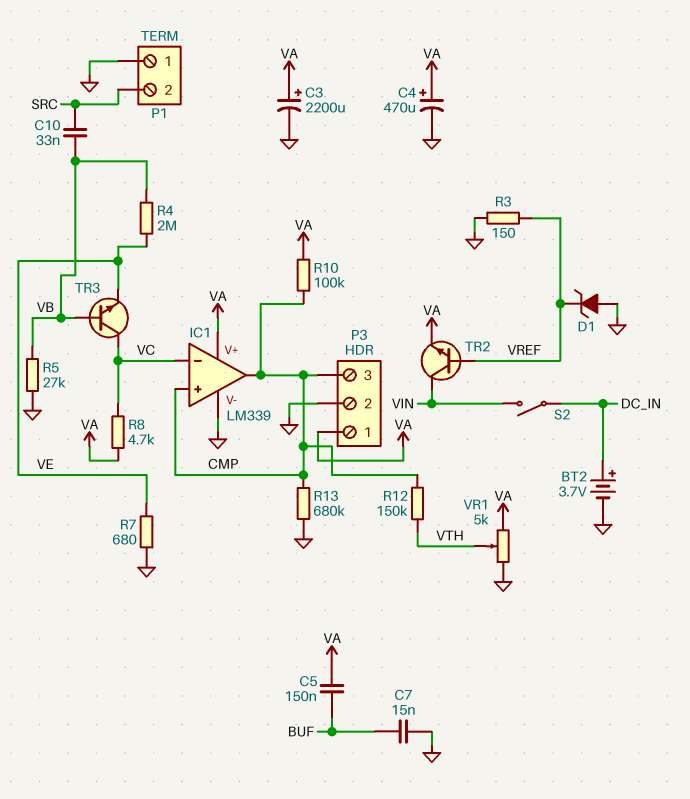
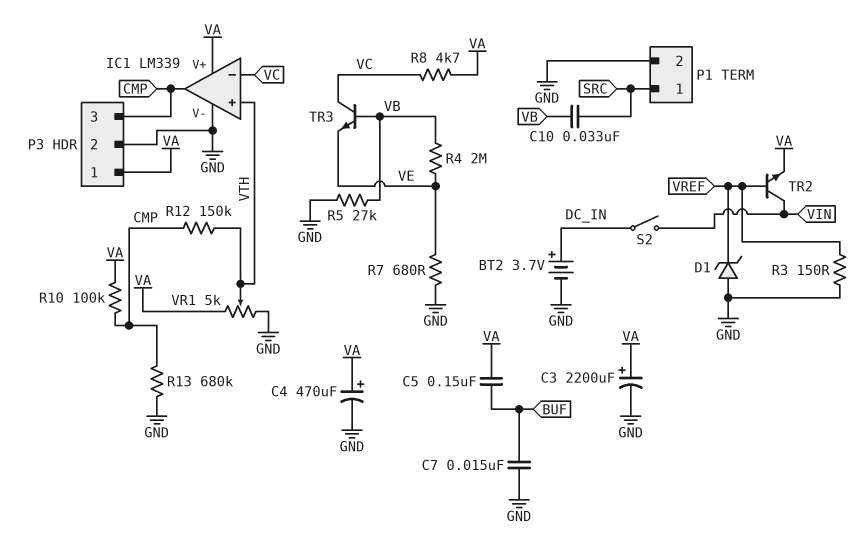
IC1 pin in+: CMP -> VTH
P1 pin 1: GND -> SRC
P1 pin 2: SRC -> GND

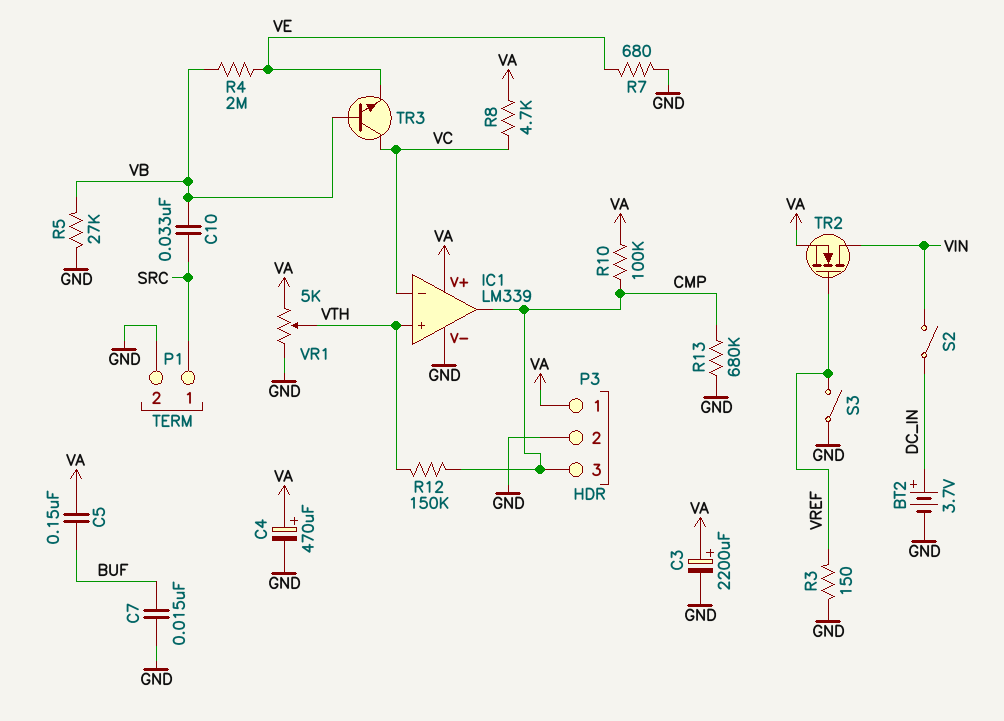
D1: zener (A GND, K VREF) -> none
S3: none -> switch (GND, VREF)
TR2: NPN (B VREF, C VIN, E VA) -> NMOS (G VREF, D VIN, S VA)

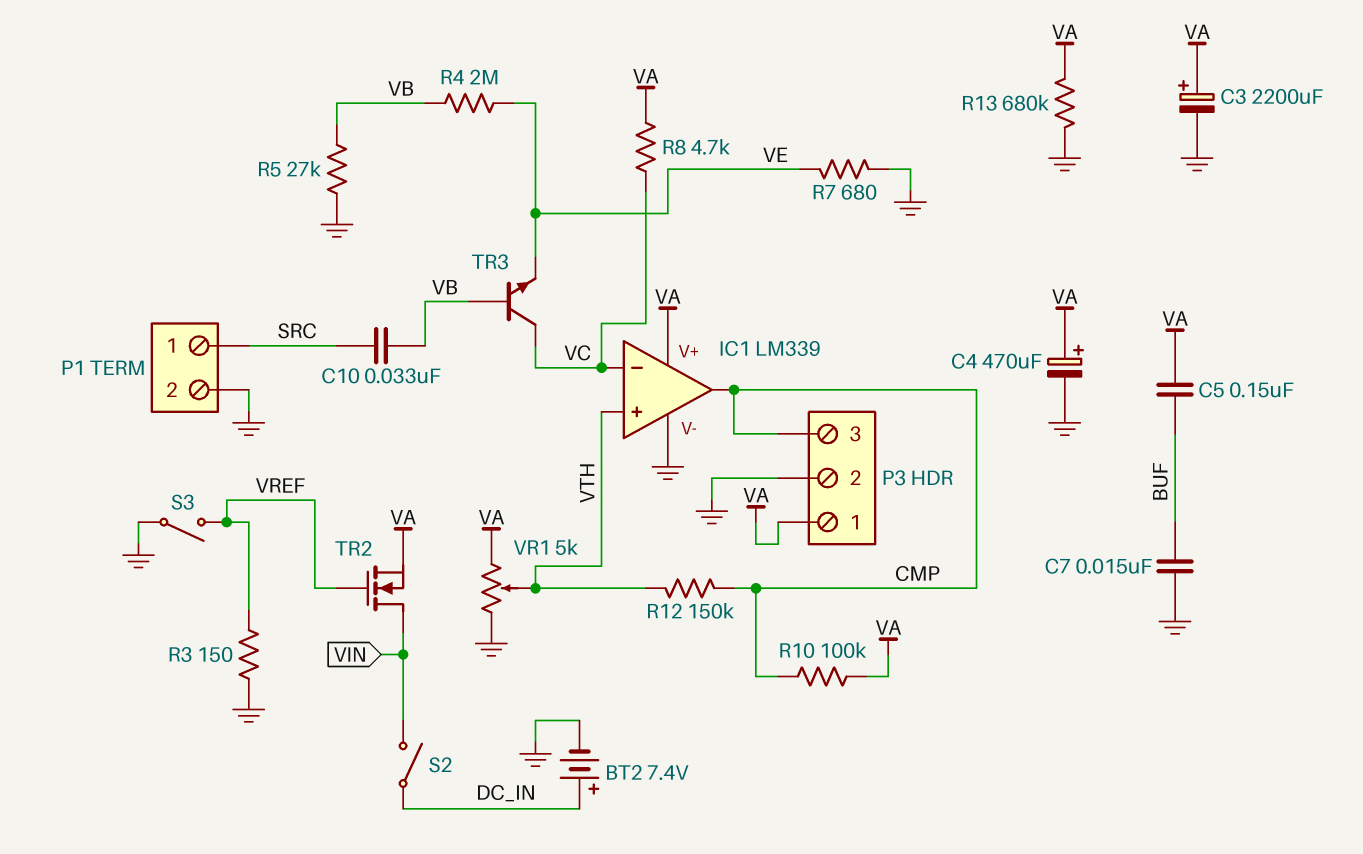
BT2: 3.7V (plus DC_IN, minus GND) -> 7.4V (plus DC_IN, minus GND)
R13: 680k (CMP, GND) -> 680k (GND, VA)

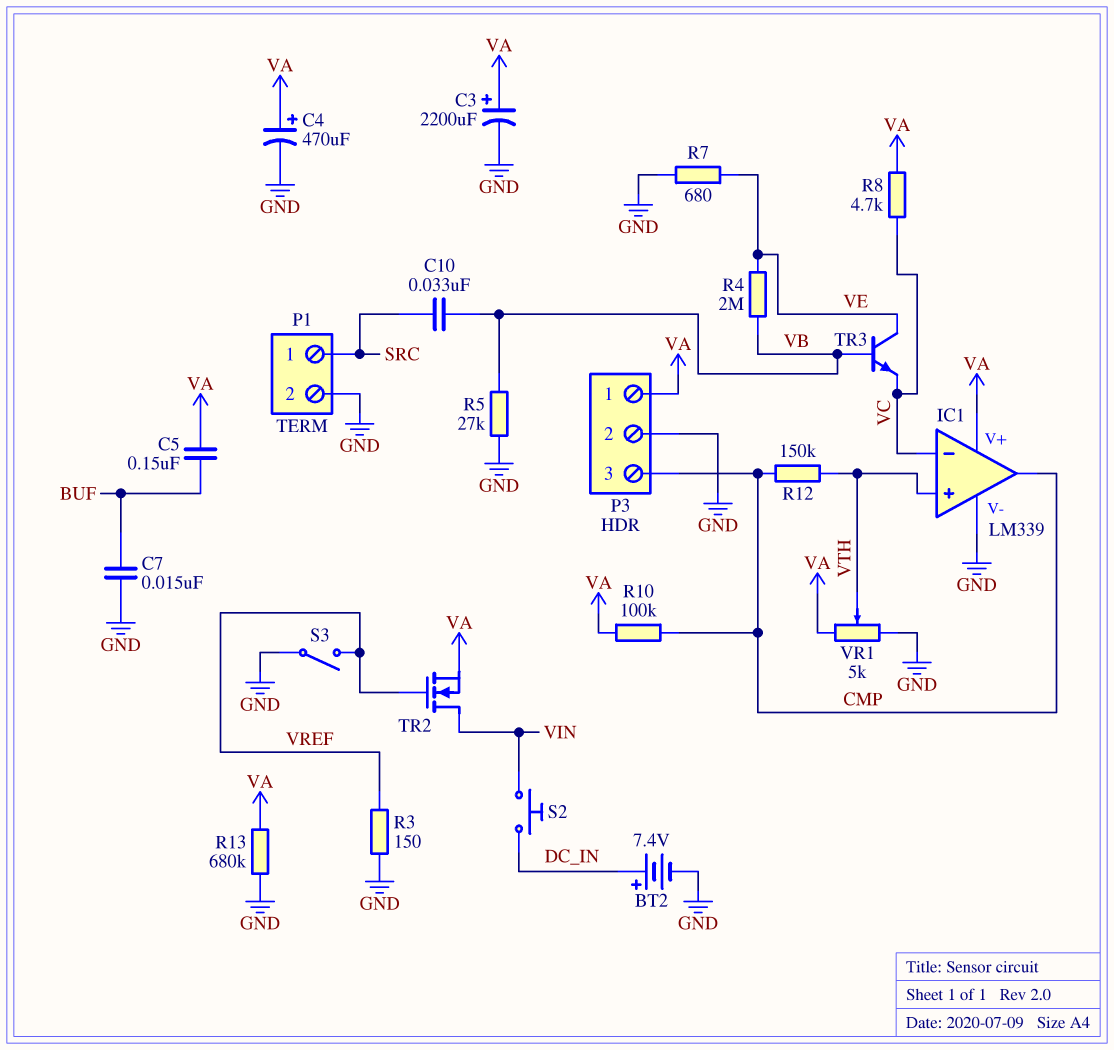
S2: switch (DC_IN, VIN) -> button (DC_IN, VIN)
TR3: NPN (B VB, C VC, E VE) -> NPN (B VB, C VE, E VC)

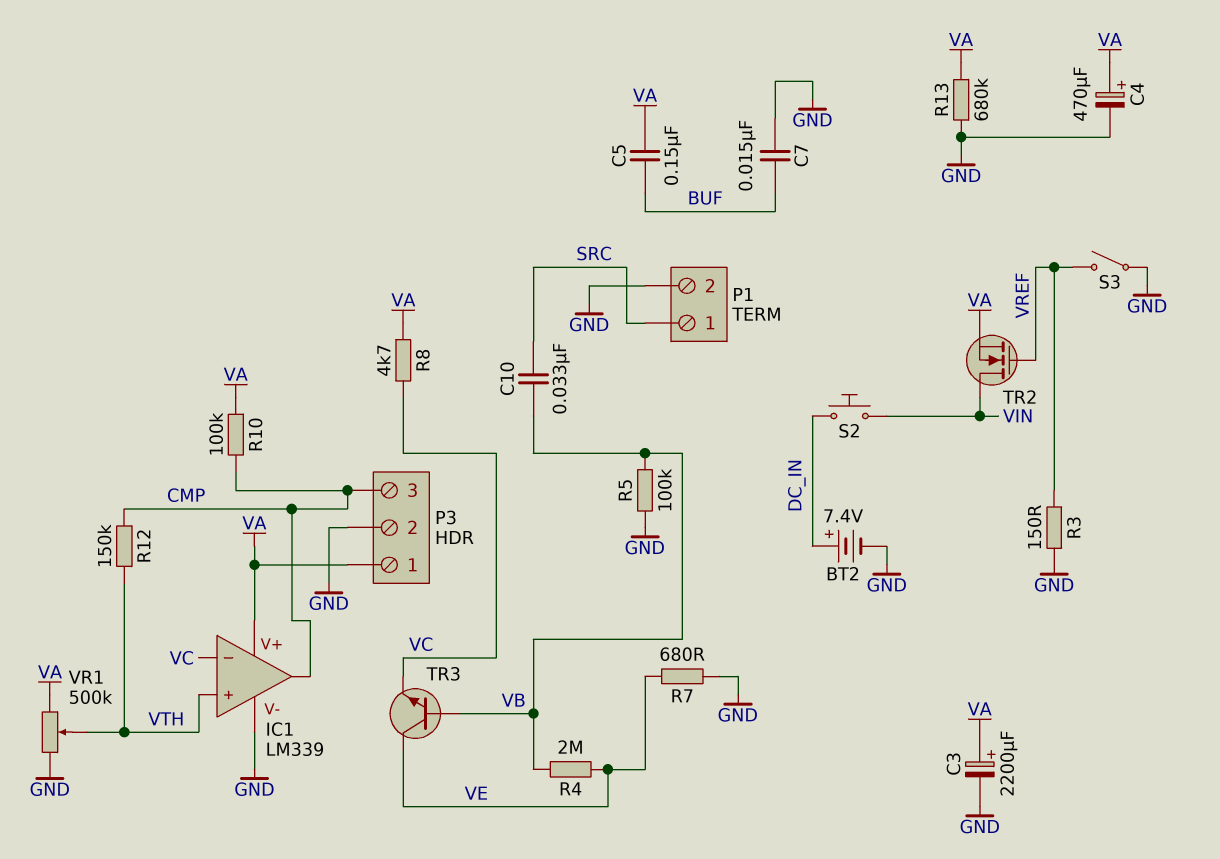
R5: 27k (GND, VB) -> 100k (GND, VB)
VR1: 5k (GND, VA, wiper VTH) -> 500k (GND, VA, wiper VTH)

